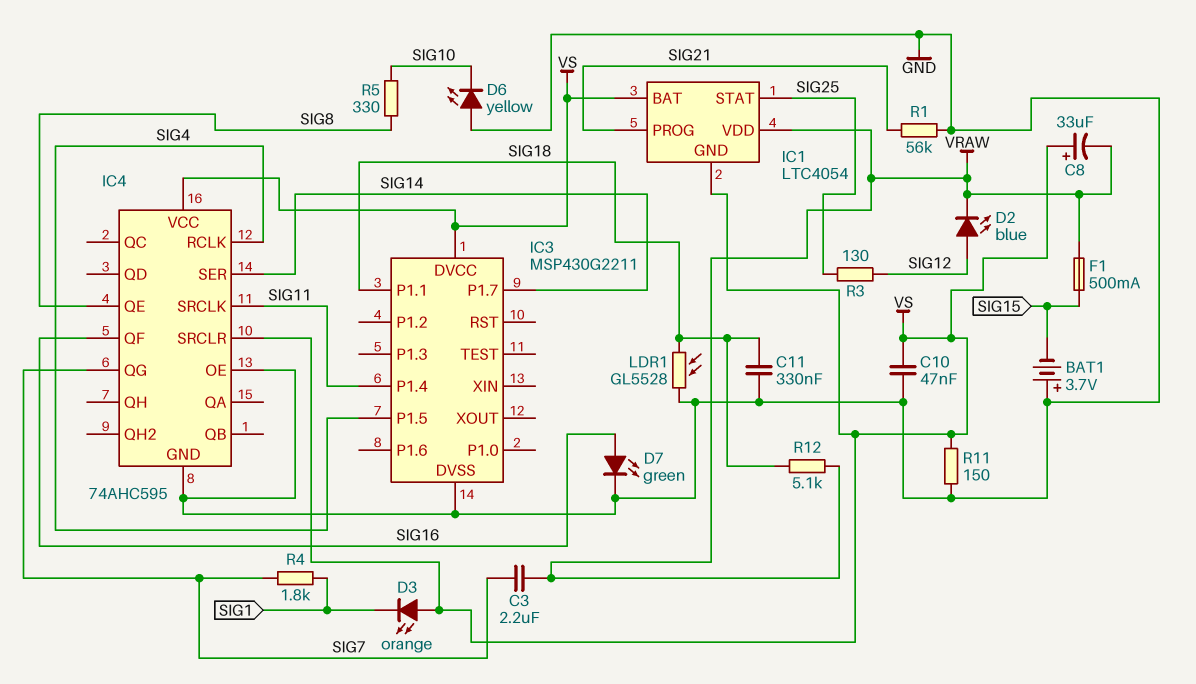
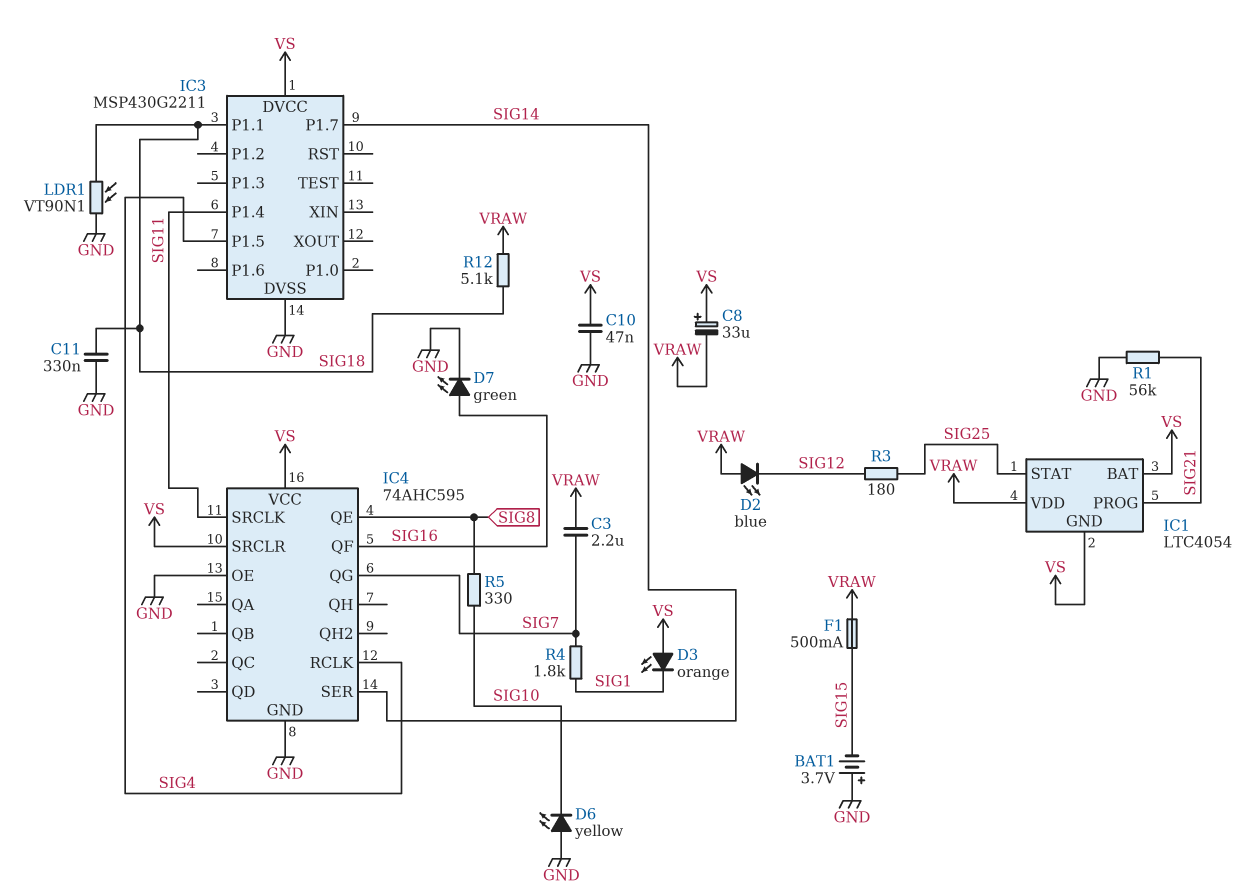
D2: LED blue (A SIG12, K VRAW) -> LED blue (A VRAW, K SIG12)
LDR1: GL5528 (GND, SIG18) -> VT90N1 (GND, SIG18)
R3: 130 (SIG12, SIG25) -> 180 (SIG12, SIG25)
R11: 150 (GND, VS) -> none

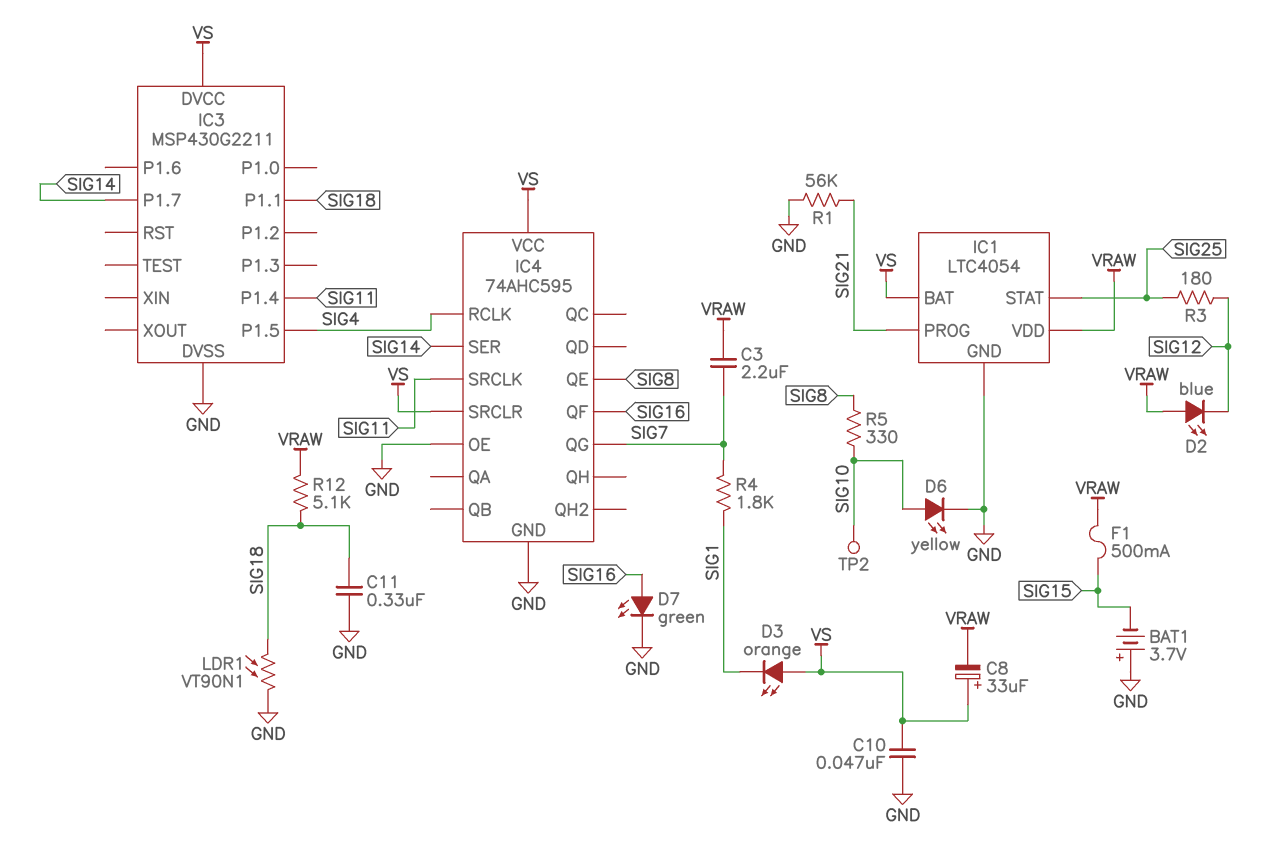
D6: LED yellow (A GND, K SIG10) -> LED yellow (A SIG10, K GND)
IC1 pin GND: VS -> GND
TP2: none -> test point (SIG10)

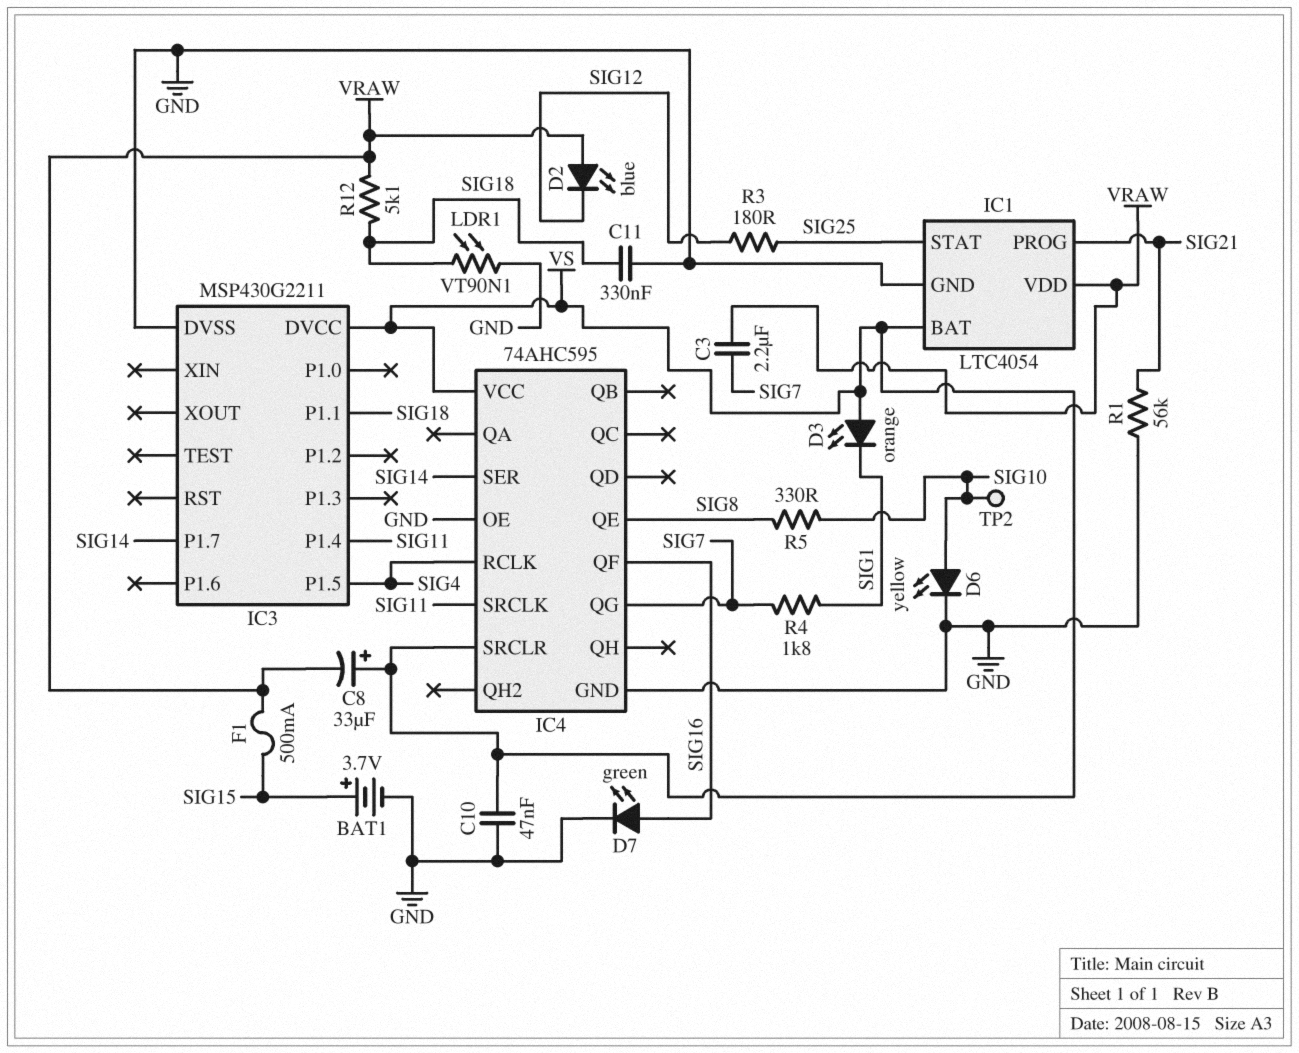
BAT1: 3.7V (plus GND, minus SIG15) -> 3.7V (plus SIG15, minus GND)

